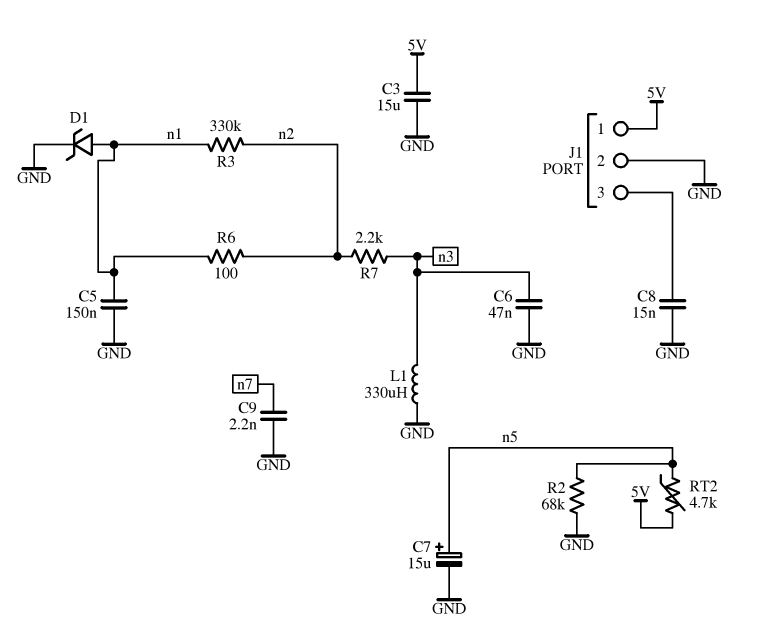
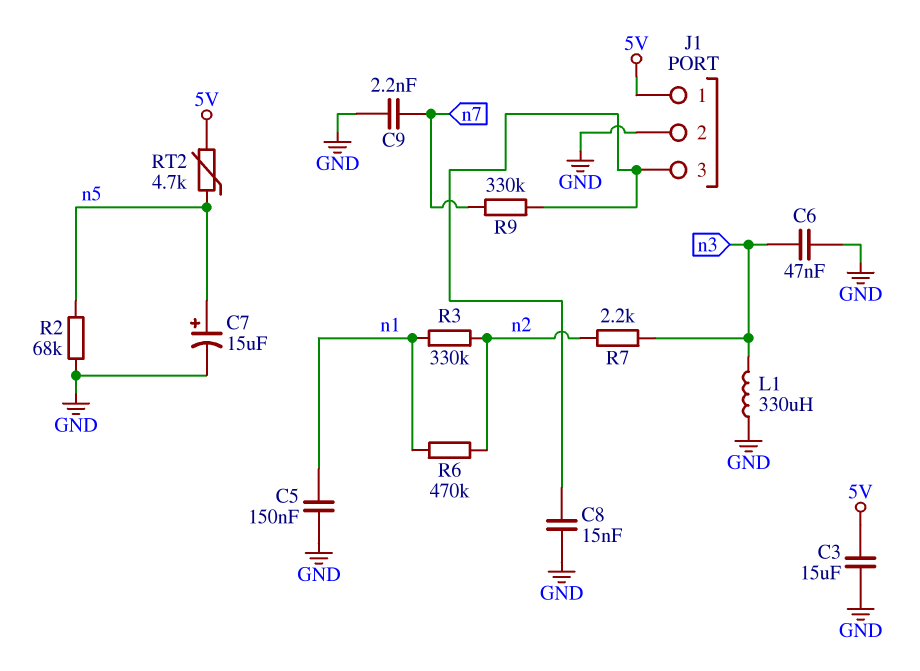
D1: zener (A n1, K GND) -> none
R6: 100 (n1, n2) -> 470k (n1, n2)
R9: none -> 330k (J1/3, n7)

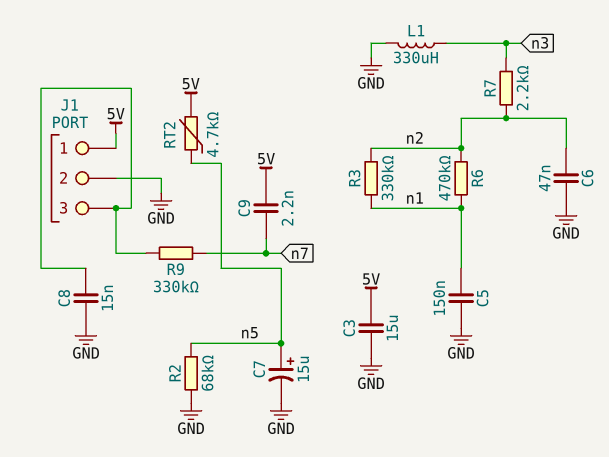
C6: 47nF (GND, n3) -> 47nF (GND, n2)
C9: 2.2nF (GND, n7) -> 2.2nF (5V, n7)

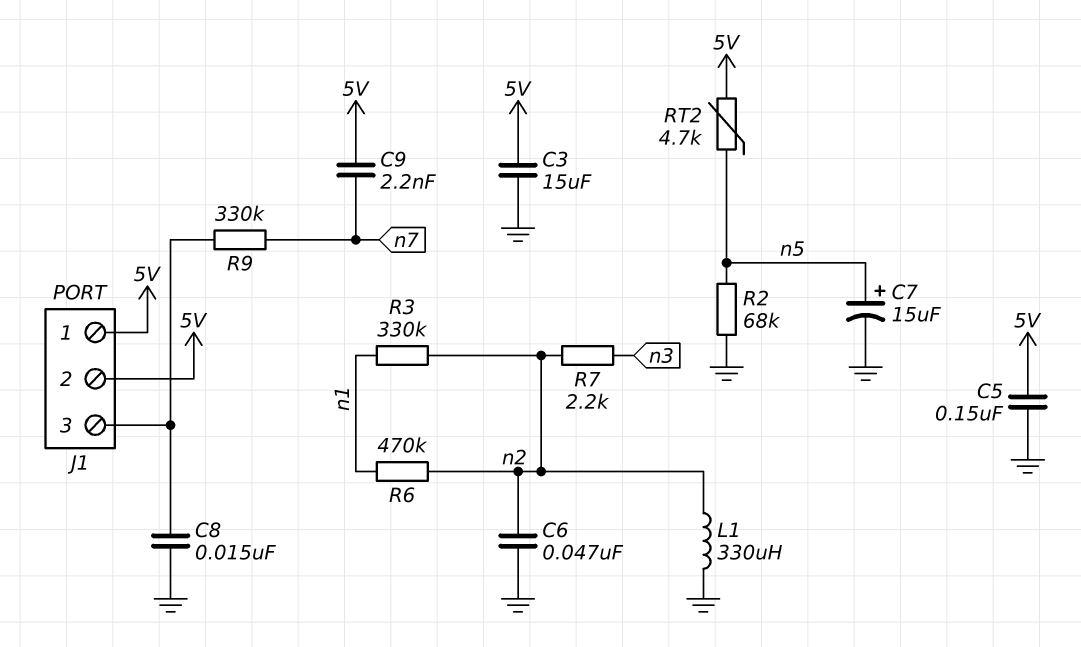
C5: 150nF (GND, n1) -> 150nF (5V, GND)
J1 pin 2: GND -> 5V
L1: 330uH (GND, n3) -> 330uH (GND, n2)

